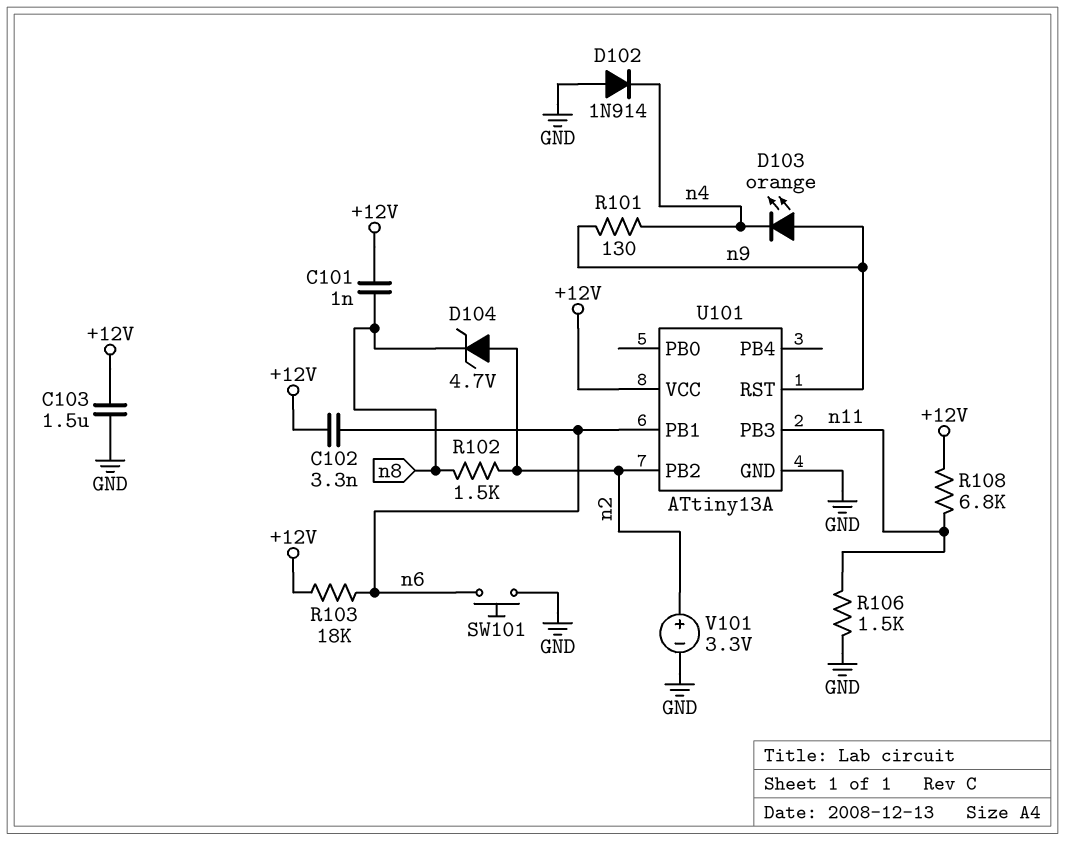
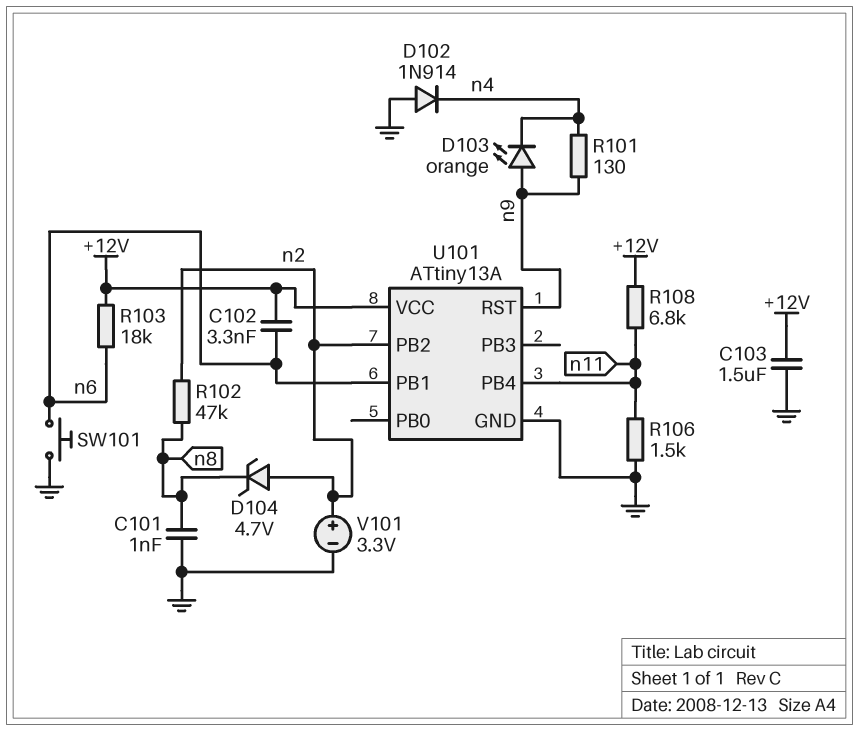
C101: 1nF (+12V, n8) -> 1nF (GND, n8)
R102: 1.5k (n2, n8) -> 47k (n2, n8)
U101 pin PB3: n11 -> none
U101 pin PB4: none -> n11

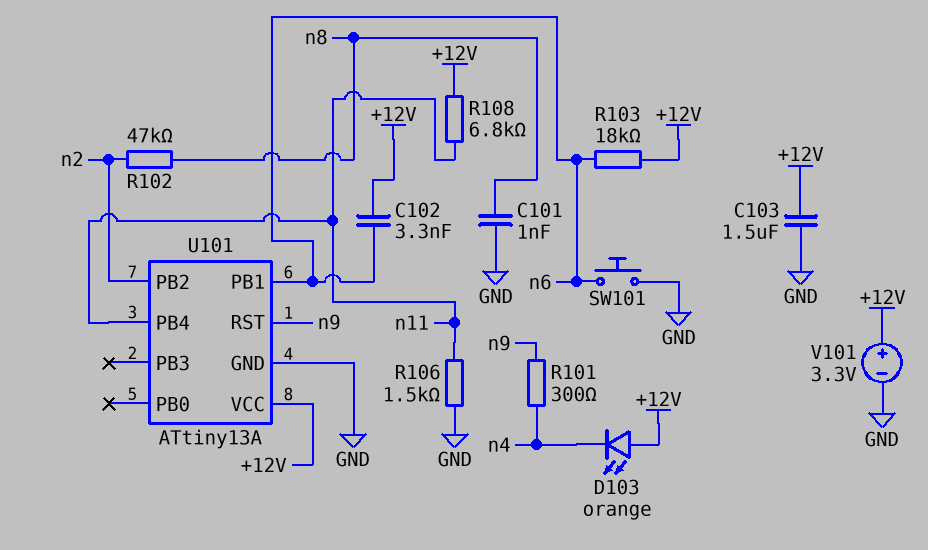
D102: diode 1N914 (A GND, K n4) -> none
D103: LED orange (A n9, K n4) -> LED orange (A +12V, K n4)
D104: zener 4.7V (A n2, K n8) -> none
R101: 130 (n4, n9) -> 300 (n4, n9)
V101: 3.3V (plus n2, minus GND) -> 3.3V (plus +12V, minus GND)

